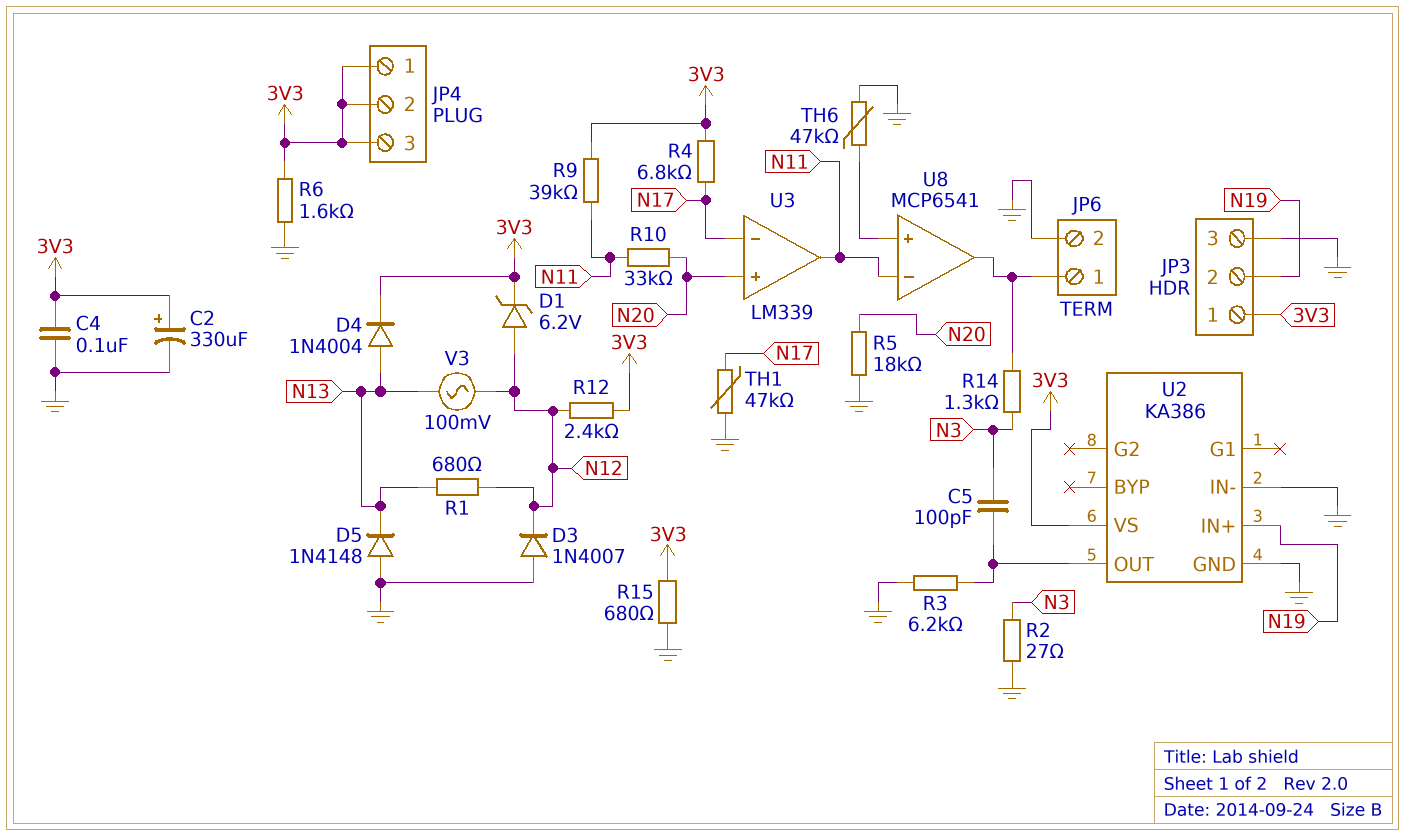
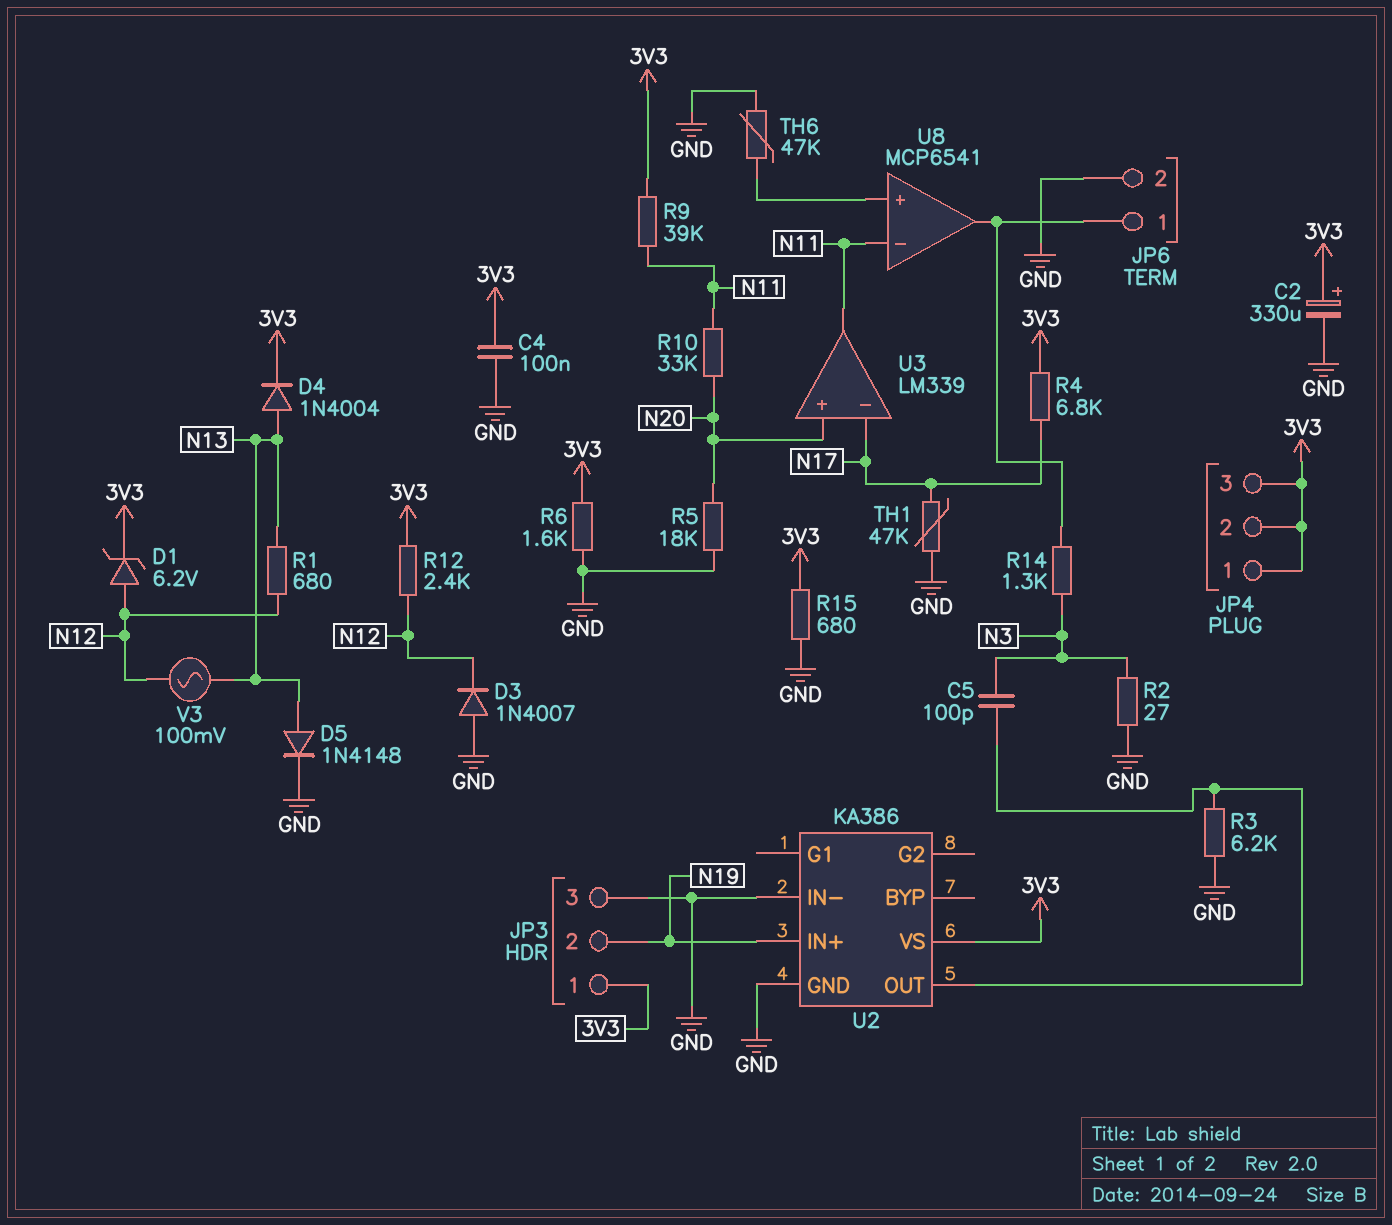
D5: diode 1N4148 (A GND, K N13) -> diode 1N4148 (A N13, K GND)

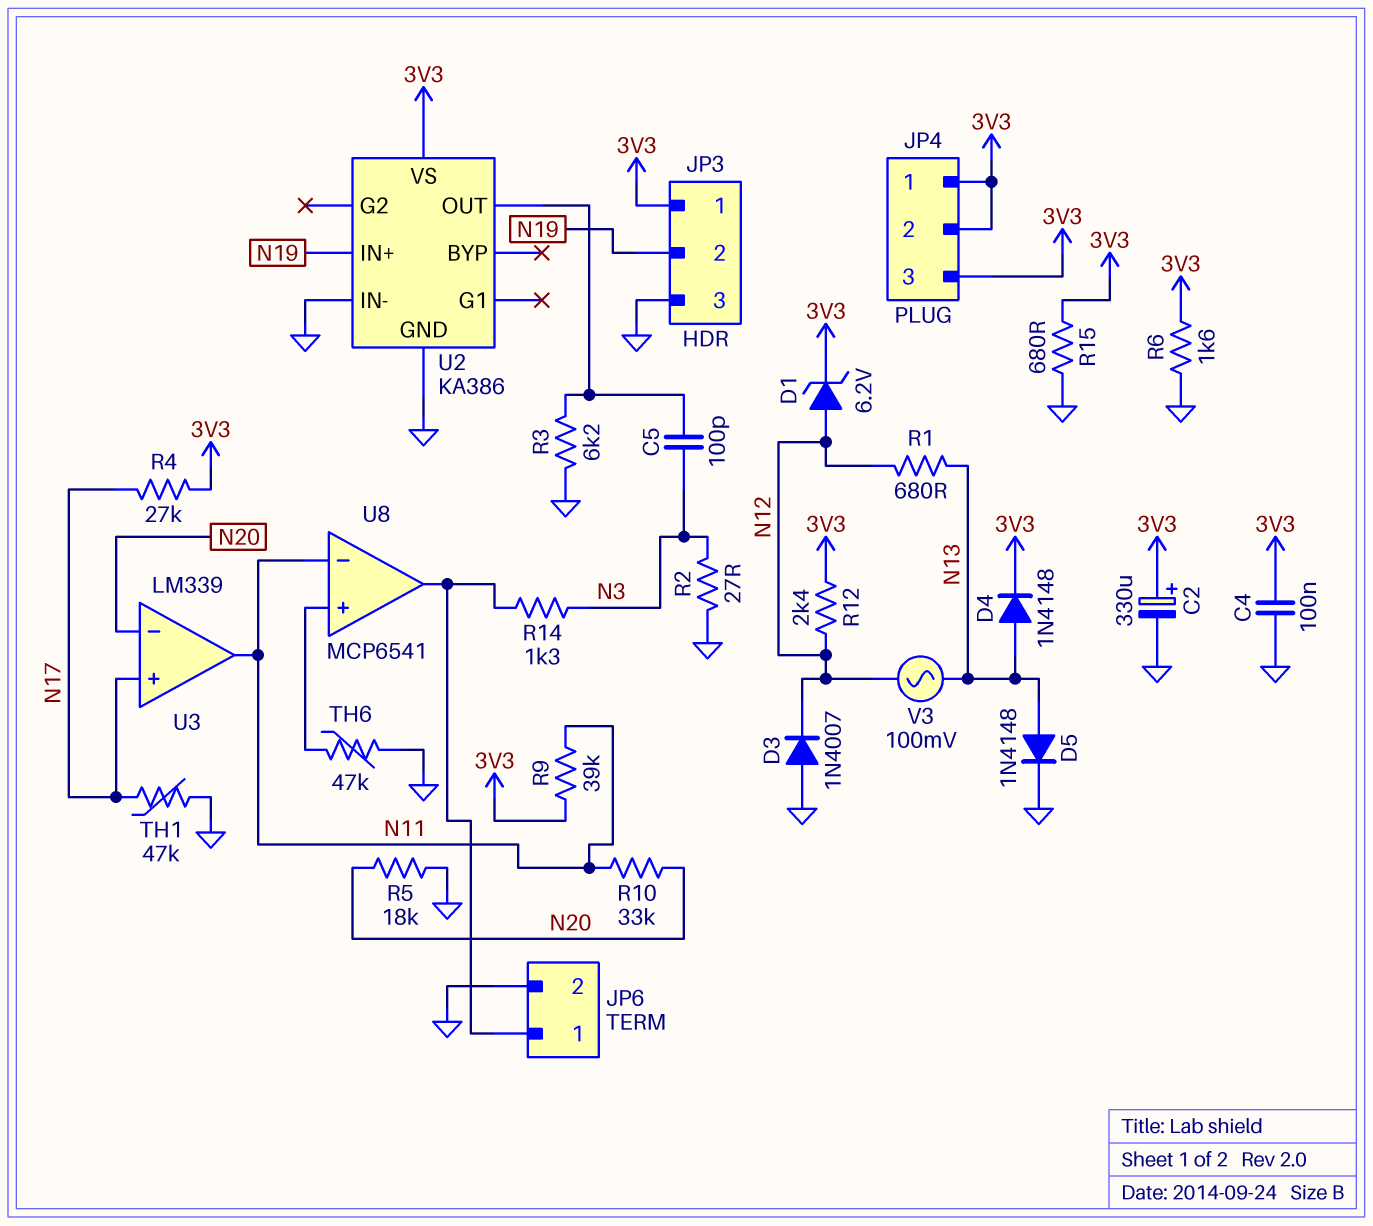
D4: diode 1N4004 (A N13, K 3V3) -> diode 1N4148 (A N13, K 3V3)
R4: 6.8k (3V3, N17) -> 27k (3V3, N17)
U3 pin in+: N20 -> N17
U3 pin in-: N17 -> N20

